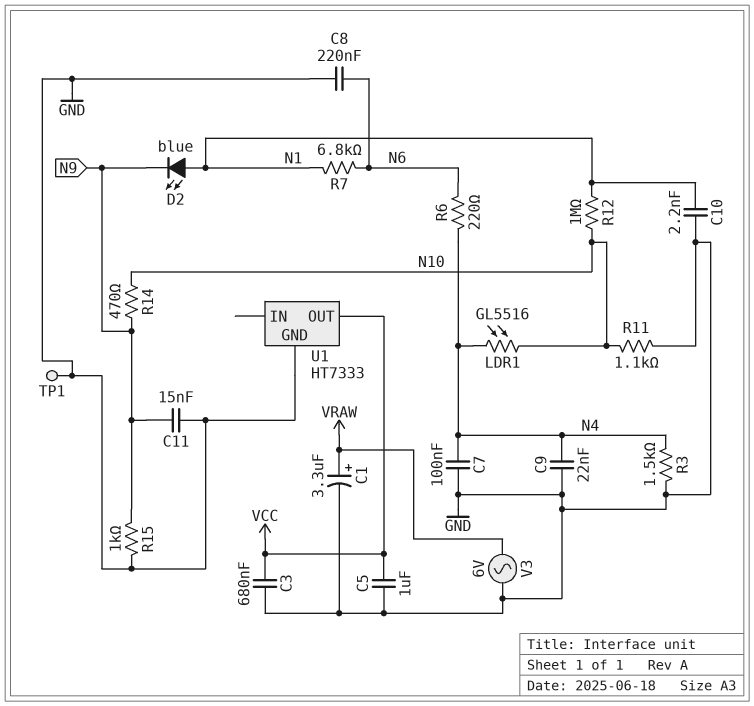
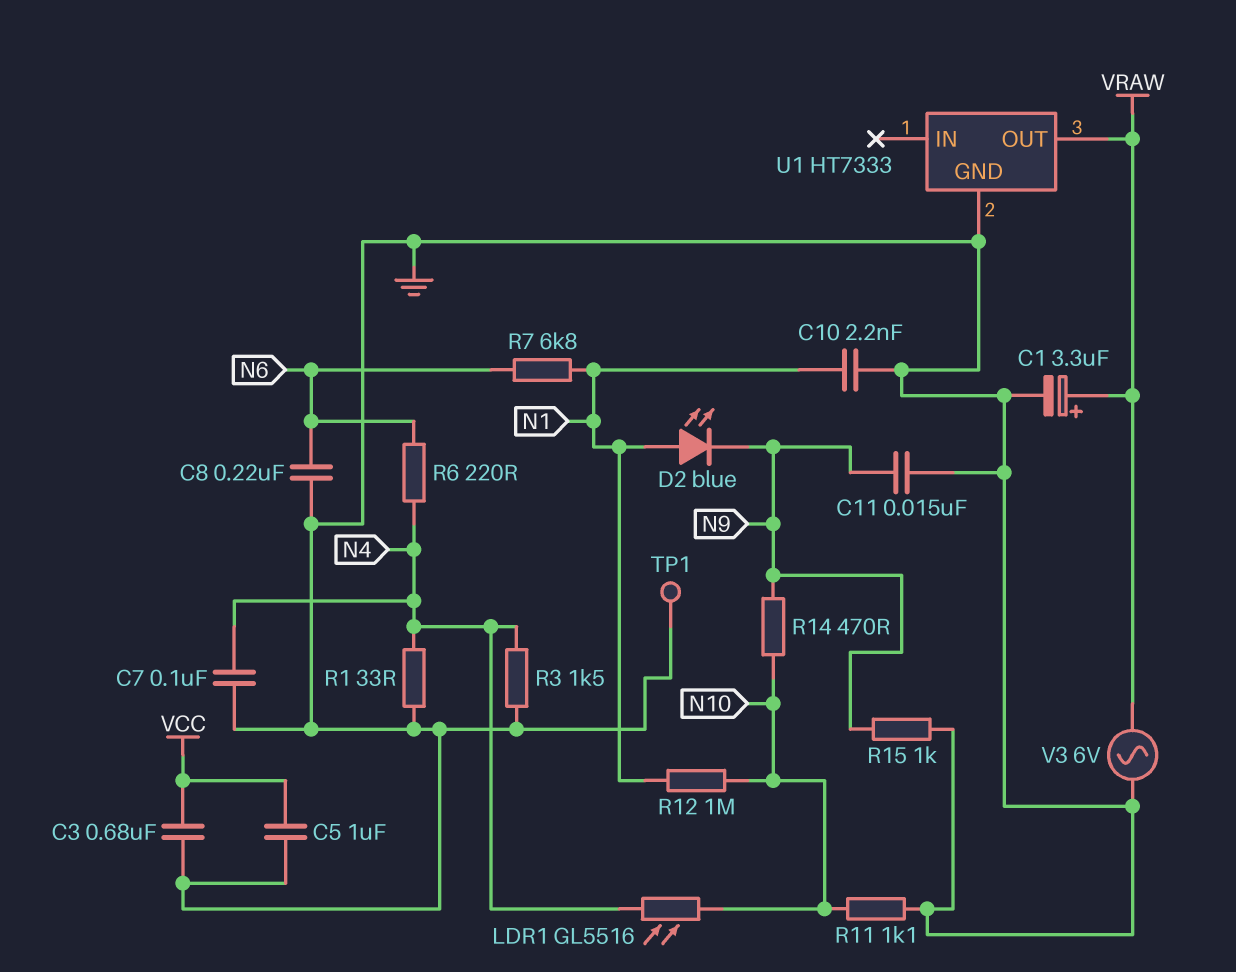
C9: 22nF (GND, N4) -> none
R1: none -> 33 (GND, N4)
U1 pin OUT: VCC -> VRAW

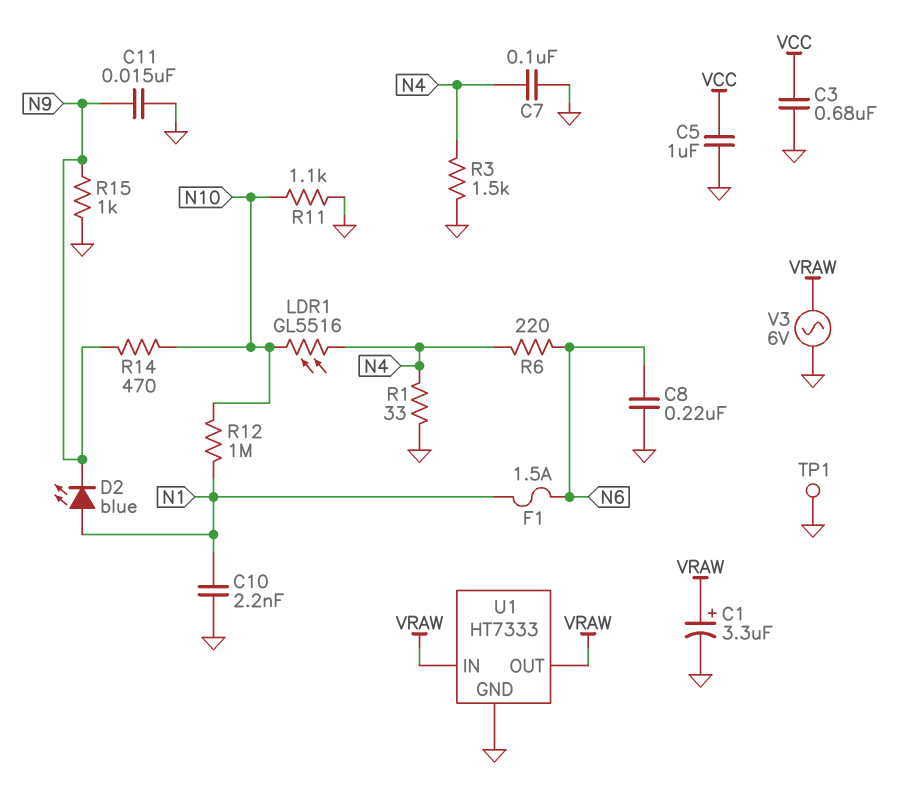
F1: none -> 1.5A (N1, N6)
R7: 6.8k (N1, N6) -> none
U1 pin IN: none -> VRAW

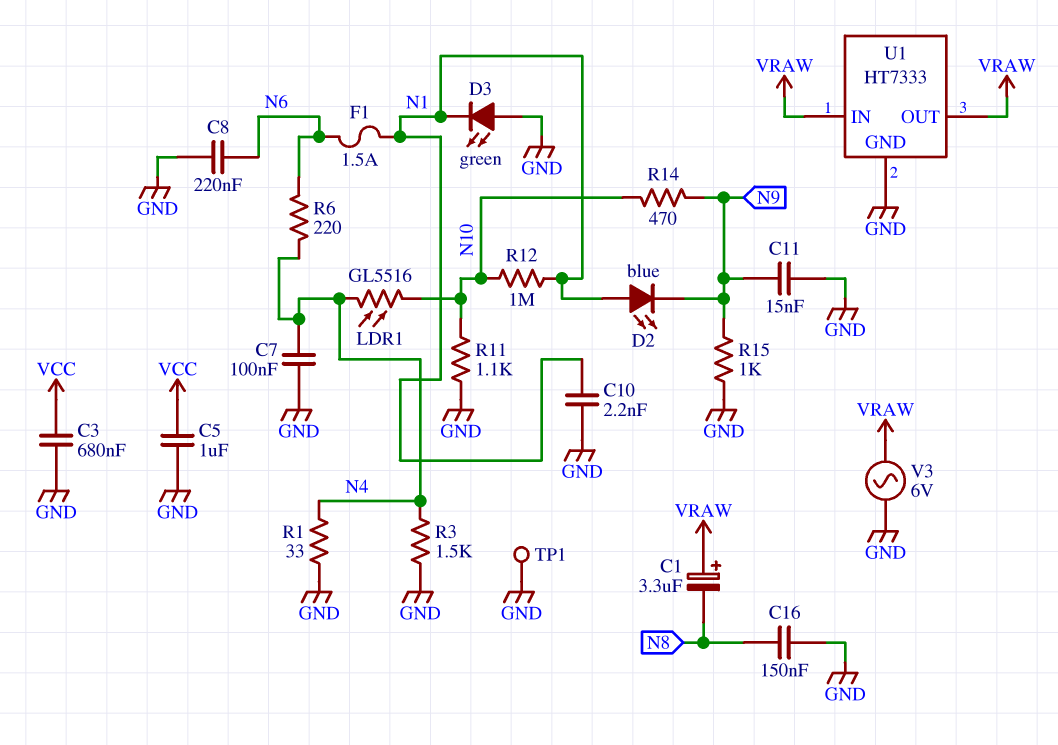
C1: 3.3uF (plus VRAW, minus GND) -> 3.3uF (plus VRAW, minus N8)
C16: none -> 150nF (GND, N8)
D3: none -> LED green (A GND, K N1)

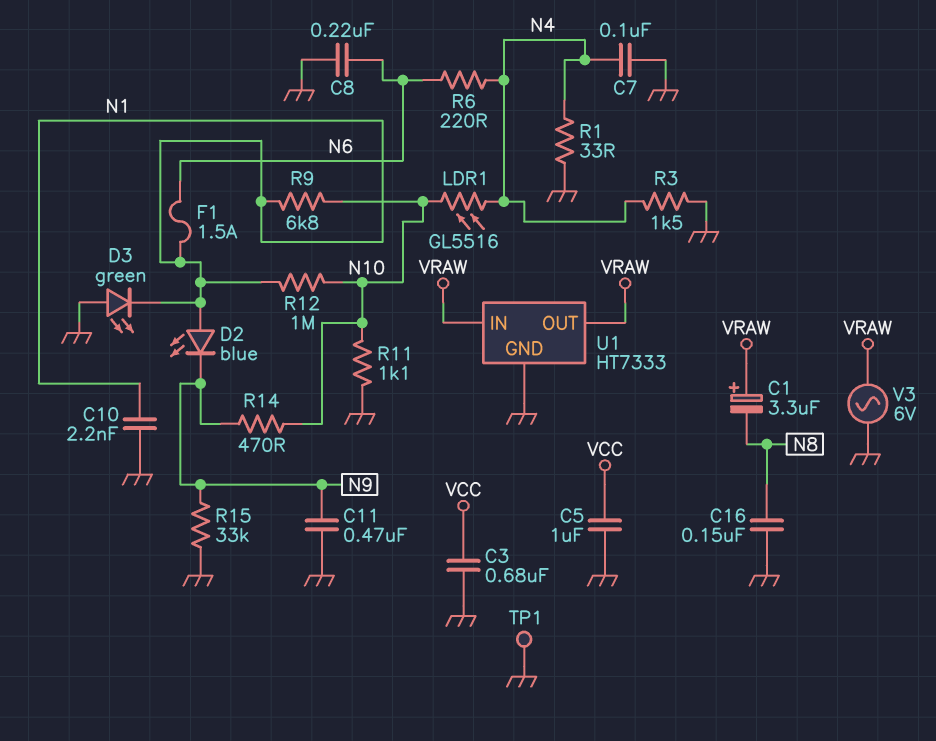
C11: 15nF (GND, N9) -> 470nF (GND, N9)
R9: none -> 6.8k (N1, N10)
R15: 1k (GND, N9) -> 33k (GND, N9)

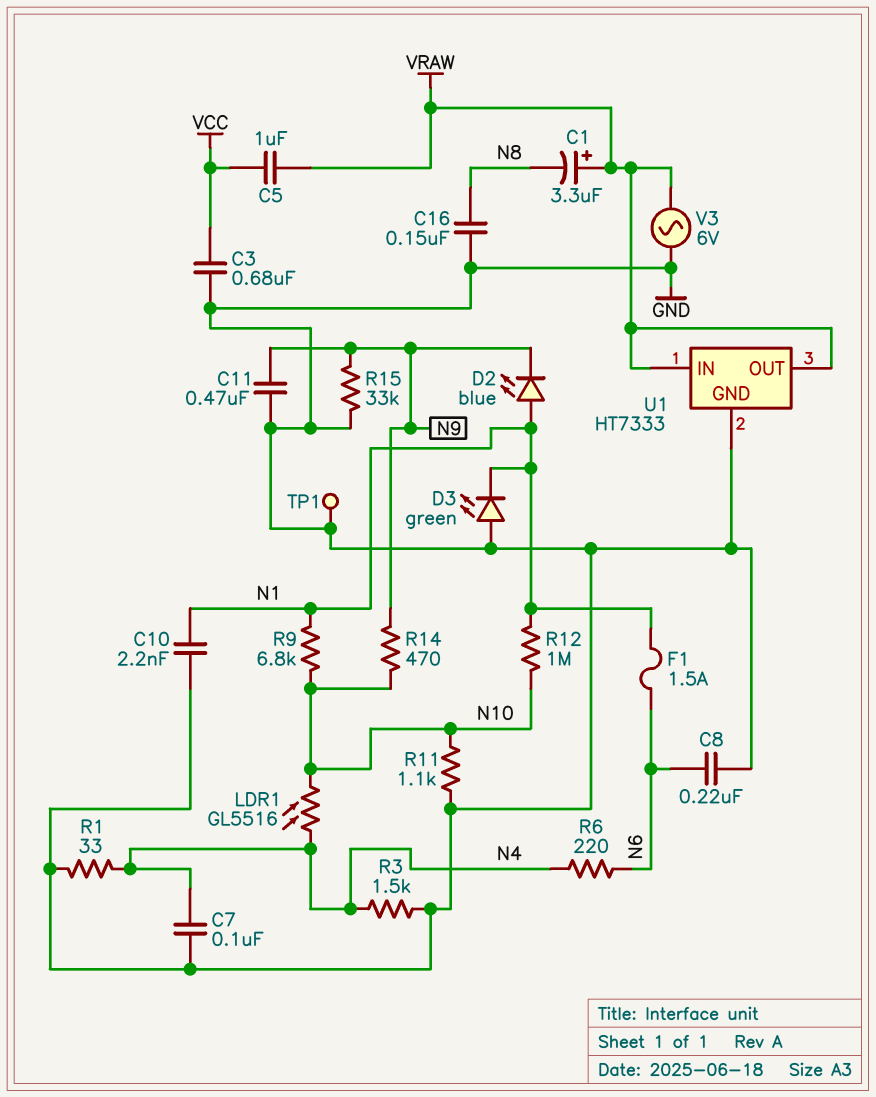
C5: 1uF (GND, VCC) -> 1uF (VCC, VRAW)

